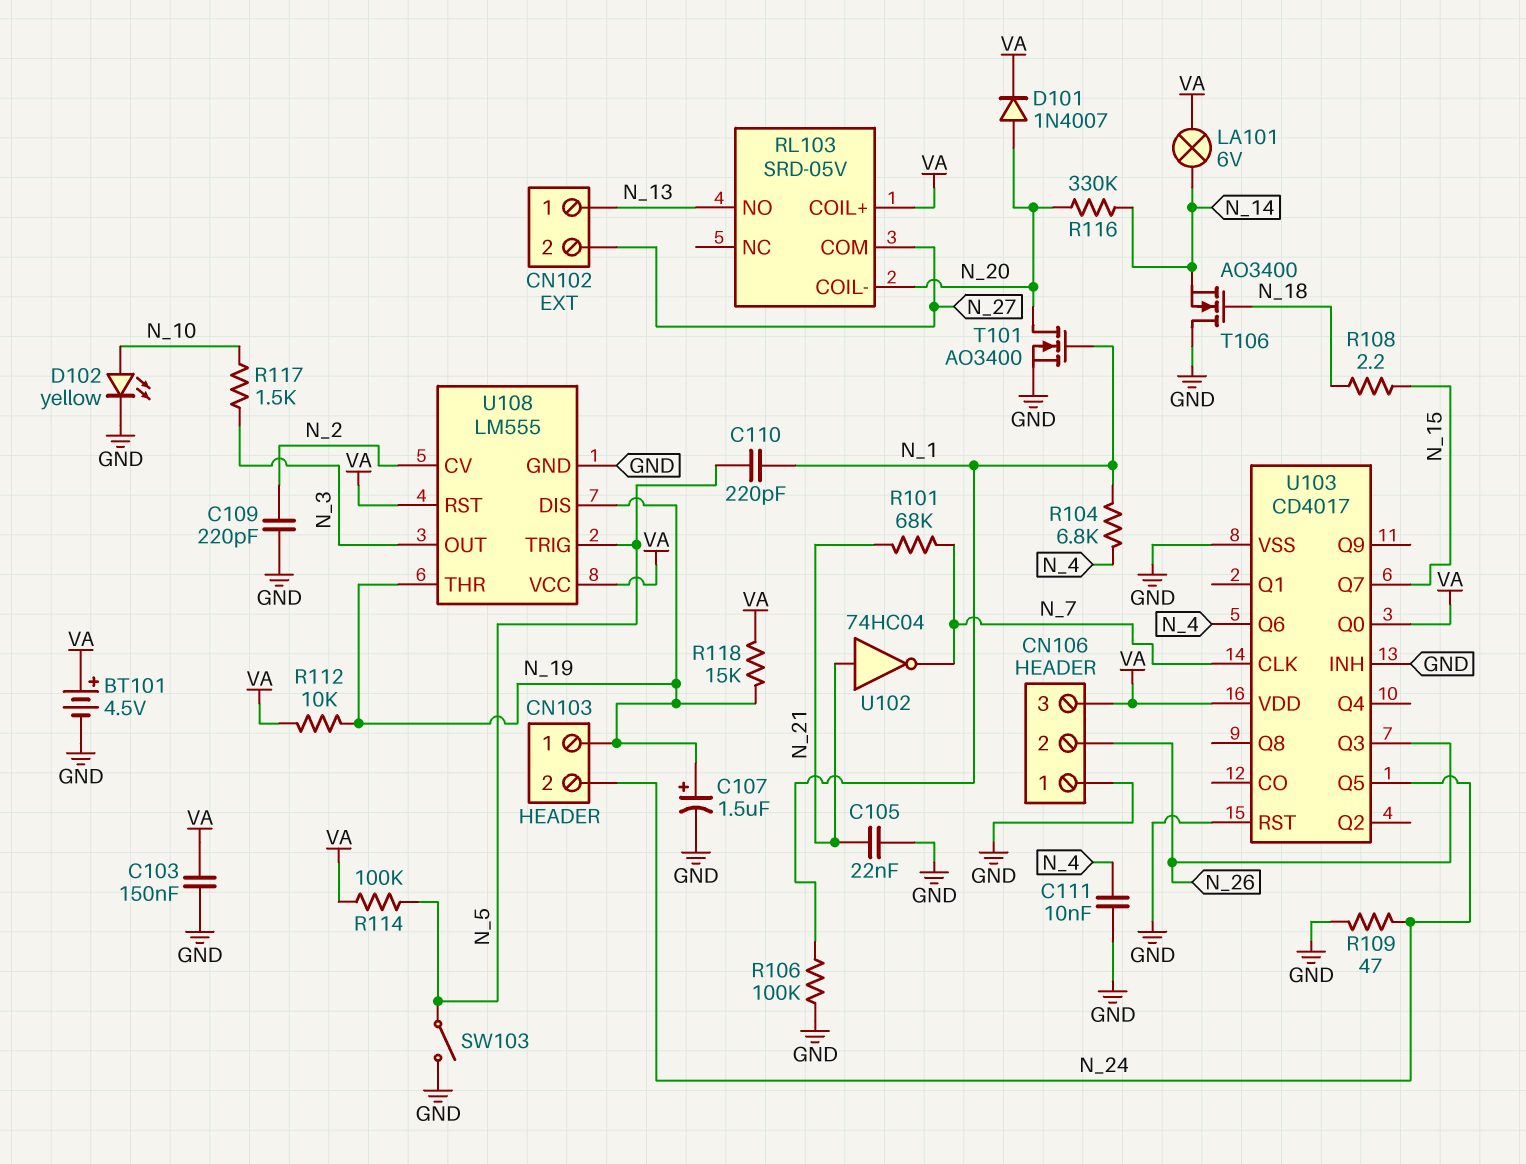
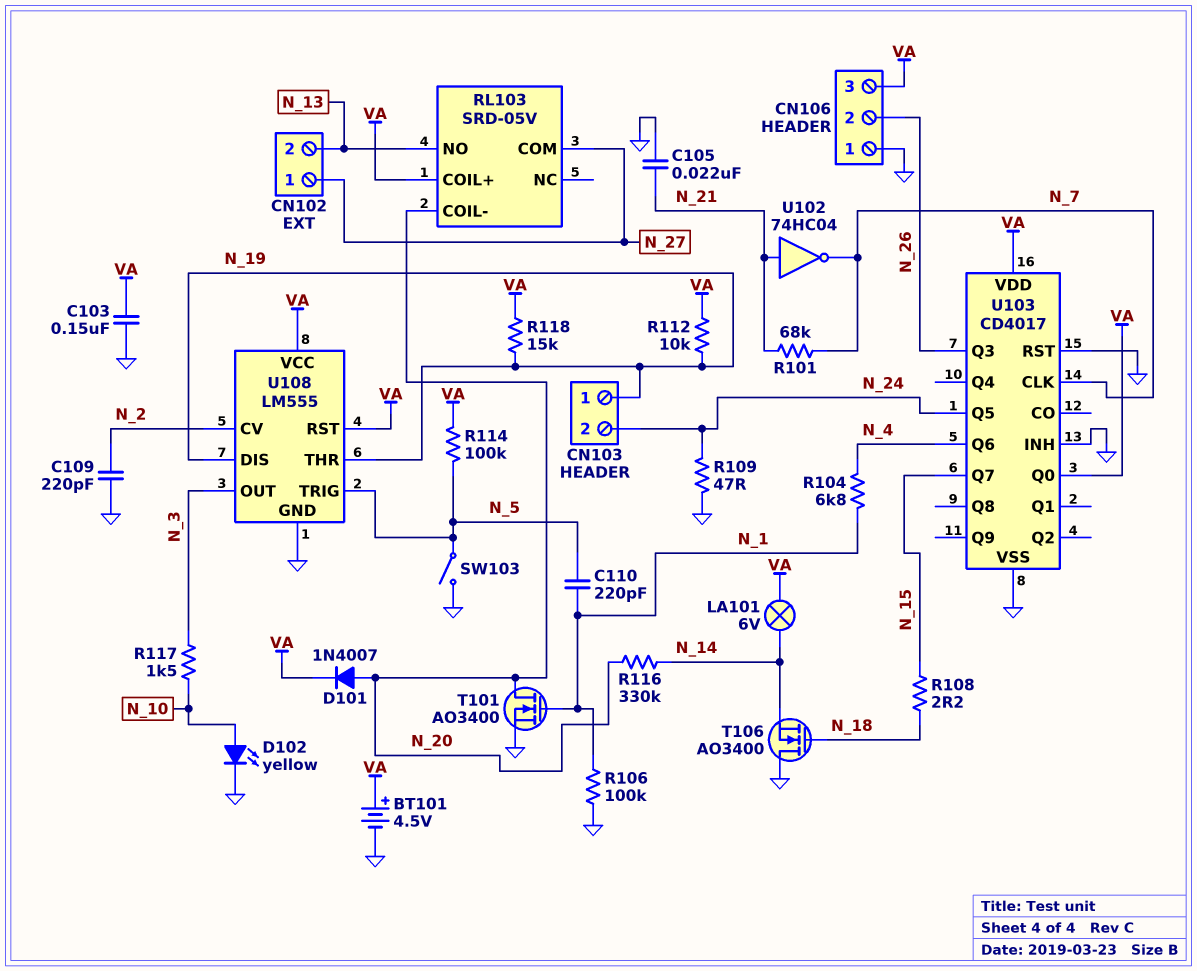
C107: 1.5uF (plus N_19, minus GND) -> none
C111: 10nF (GND, N_4) -> none
CN102 pin 1: N_13 -> N_27
CN102 pin 2: N_27 -> N_13

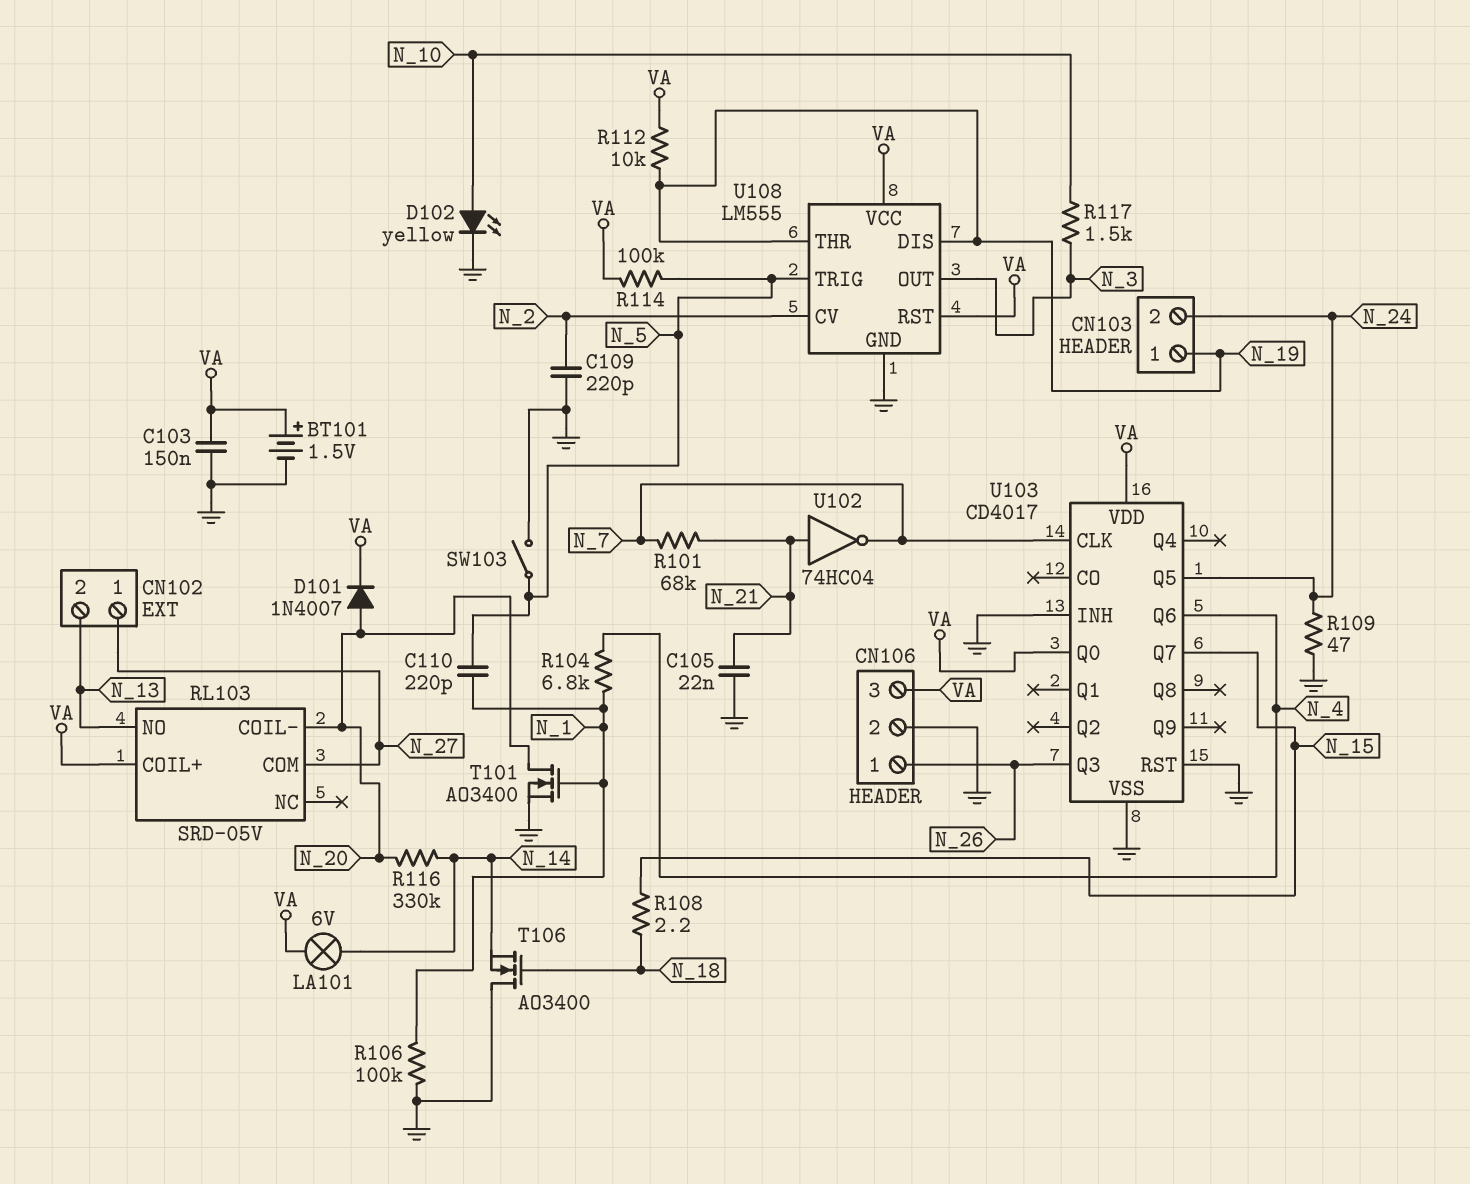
BT101: 4.5V (plus VA, minus GND) -> 1.5V (plus VA, minus GND)
CN106 pin 1: GND -> N_26
CN106 pin 2: N_26 -> GND
R118: 15k (N_19, VA) -> none

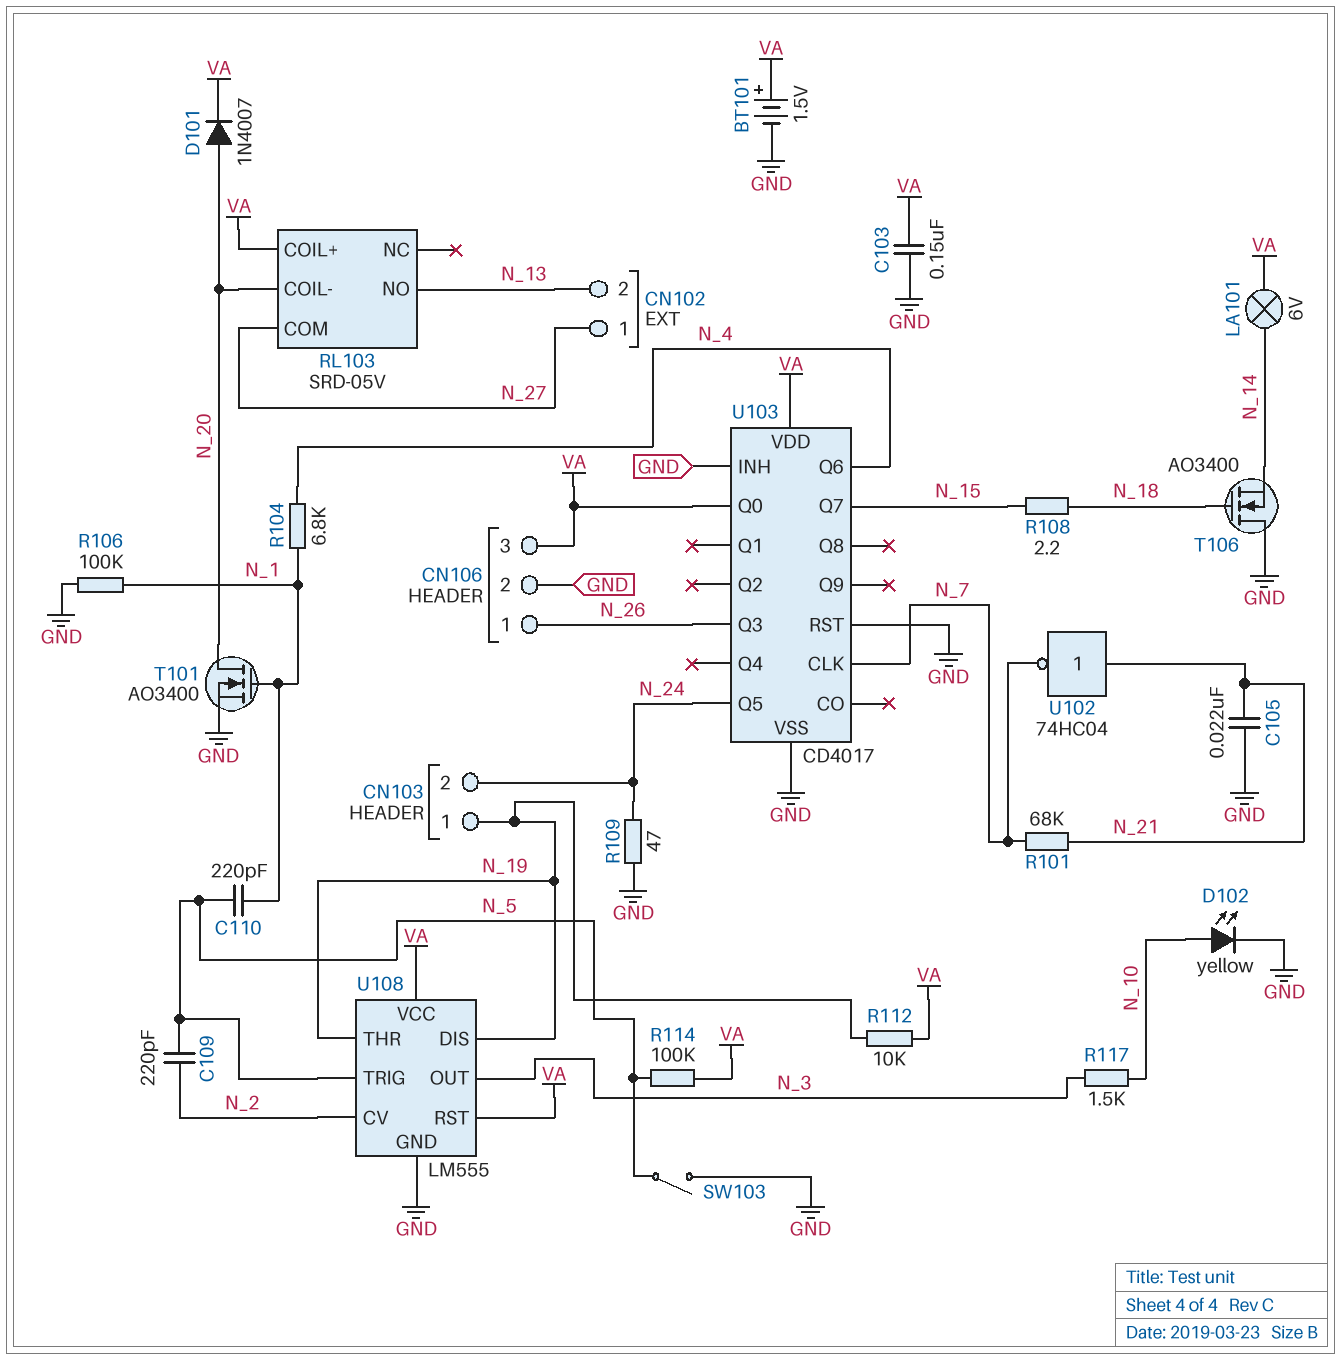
C109: 220pF (GND, N_2) -> 220pF (N_2, N_5)
R116: 330k (N_14, N_20) -> none

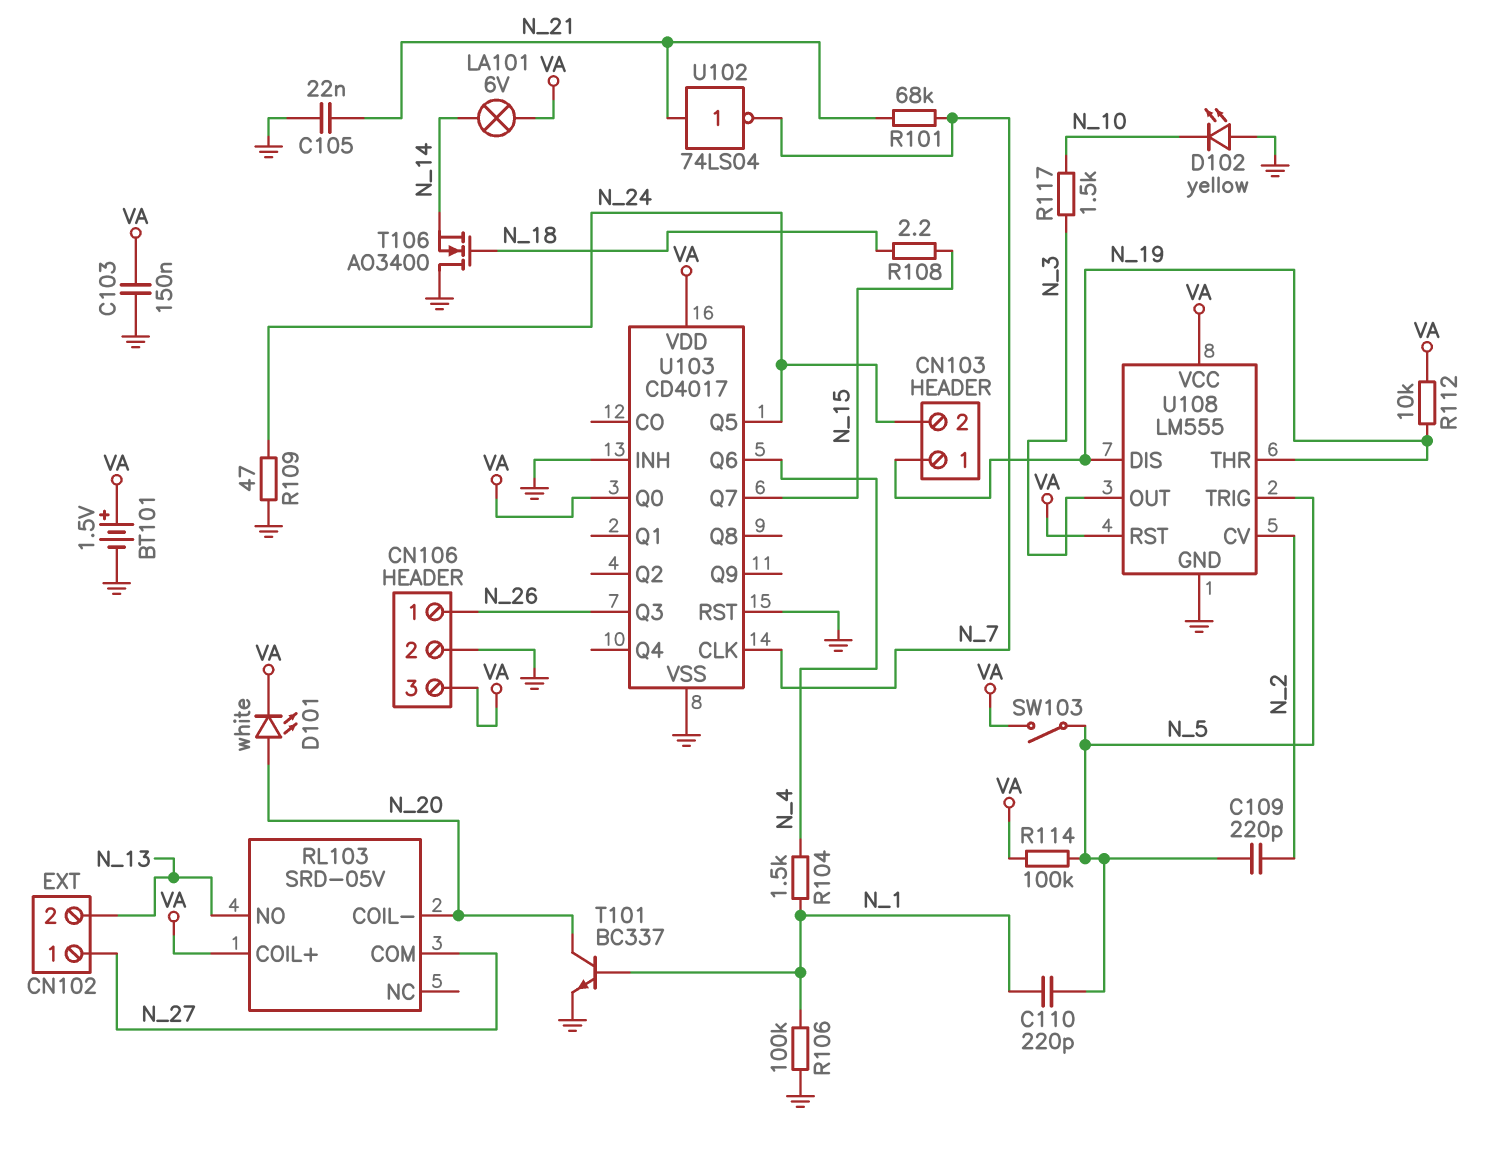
D101: diode 1N4007 (A N_20, K VA) -> LED white (A N_20, K VA)
D102: LED yellow (A N_10, K GND) -> LED yellow (A GND, K N_10)
R104: 6.8k (N_1, N_4) -> 1.5k (N_1, N_4)
SW103: switch (GND, N_5) -> switch (N_5, VA)
T101: NMOS AO3400 (G N_1, D N_20, S GND) -> NPN BC337 (B N_1, C N_20, E GND)
U102: NOT 74HC04 (in N_21, out N_7) -> NOT 74LS04 (in N_21, out N_7)

